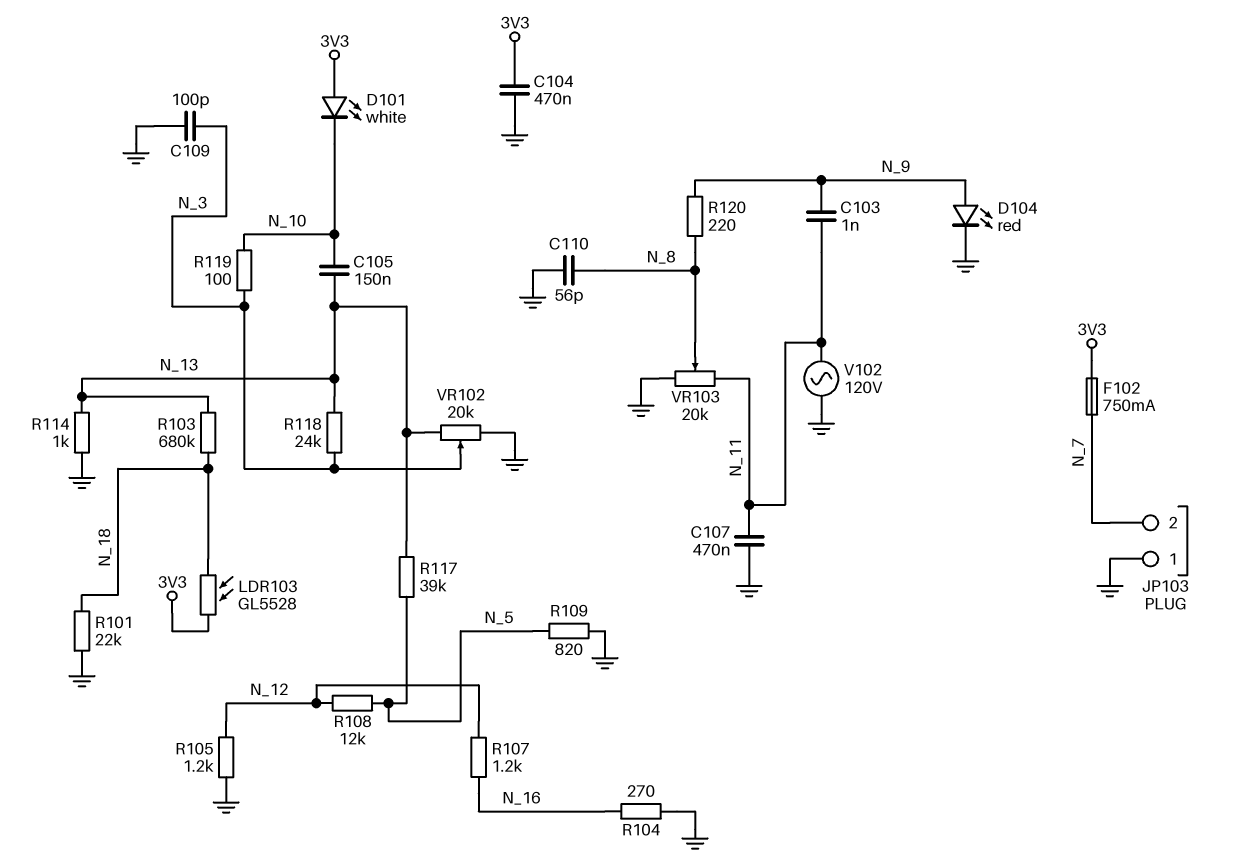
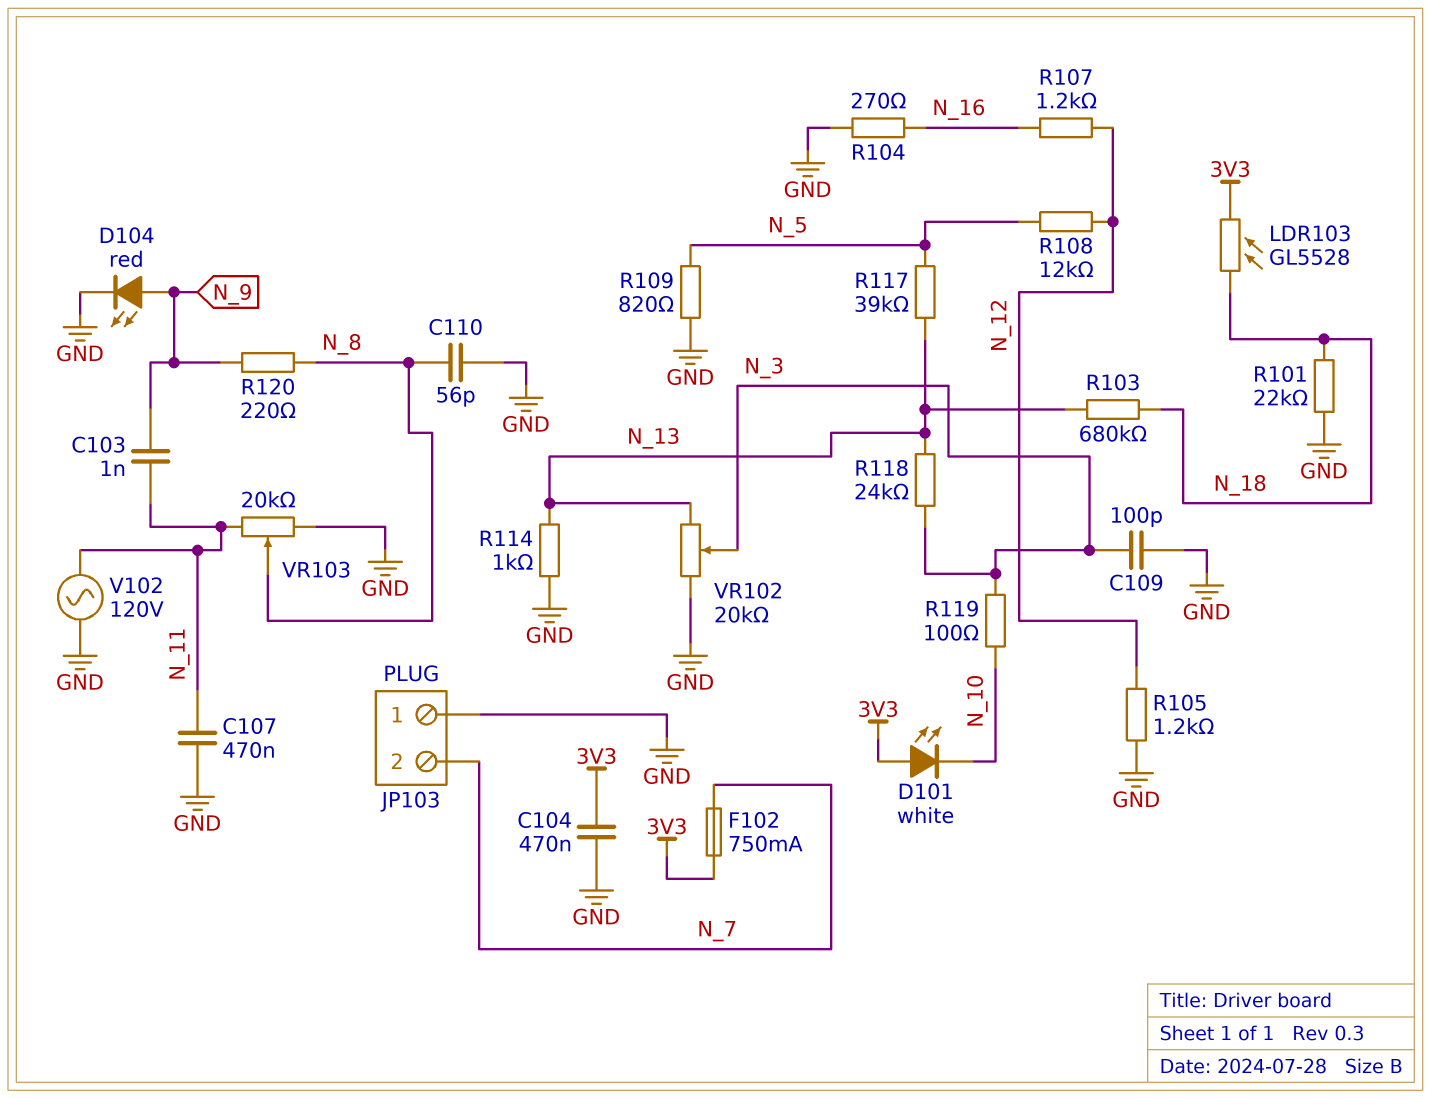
C105: 150nF (N_10, N_13) -> none

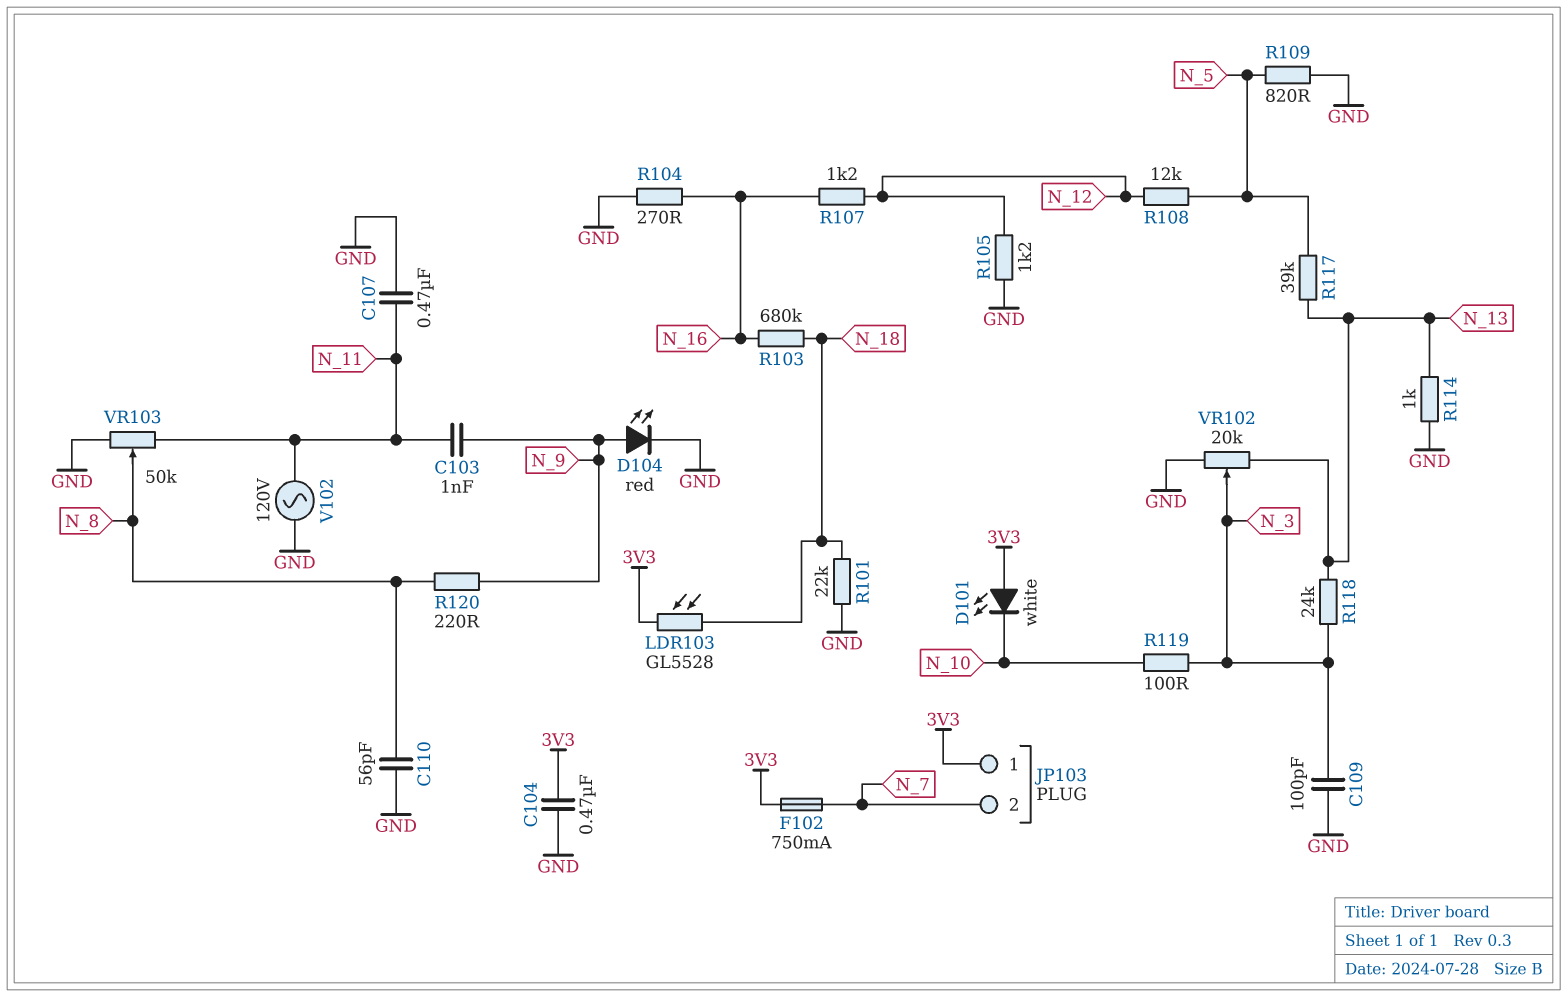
JP103 pin 1: GND -> 3V3
R103: 680k (N_13, N_18) -> 680k (N_16, N_18)
VR103: 20k (GND, N_11, wiper N_8) -> 50k (GND, N_11, wiper N_8)

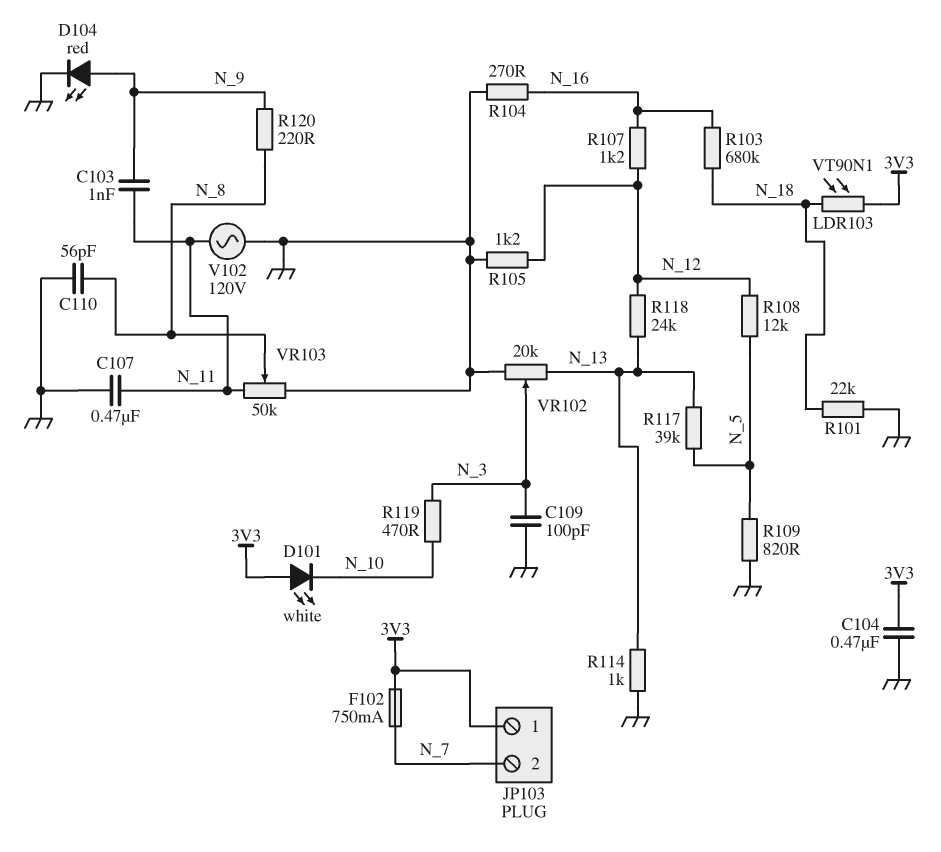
LDR103: GL5528 (3V3, N_18) -> VT90N1 (3V3, N_18)
R118: 24k (N_3, N_13) -> 24k (N_12, N_13)
R119: 100 (N_3, N_10) -> 470 (N_3, N_10)

